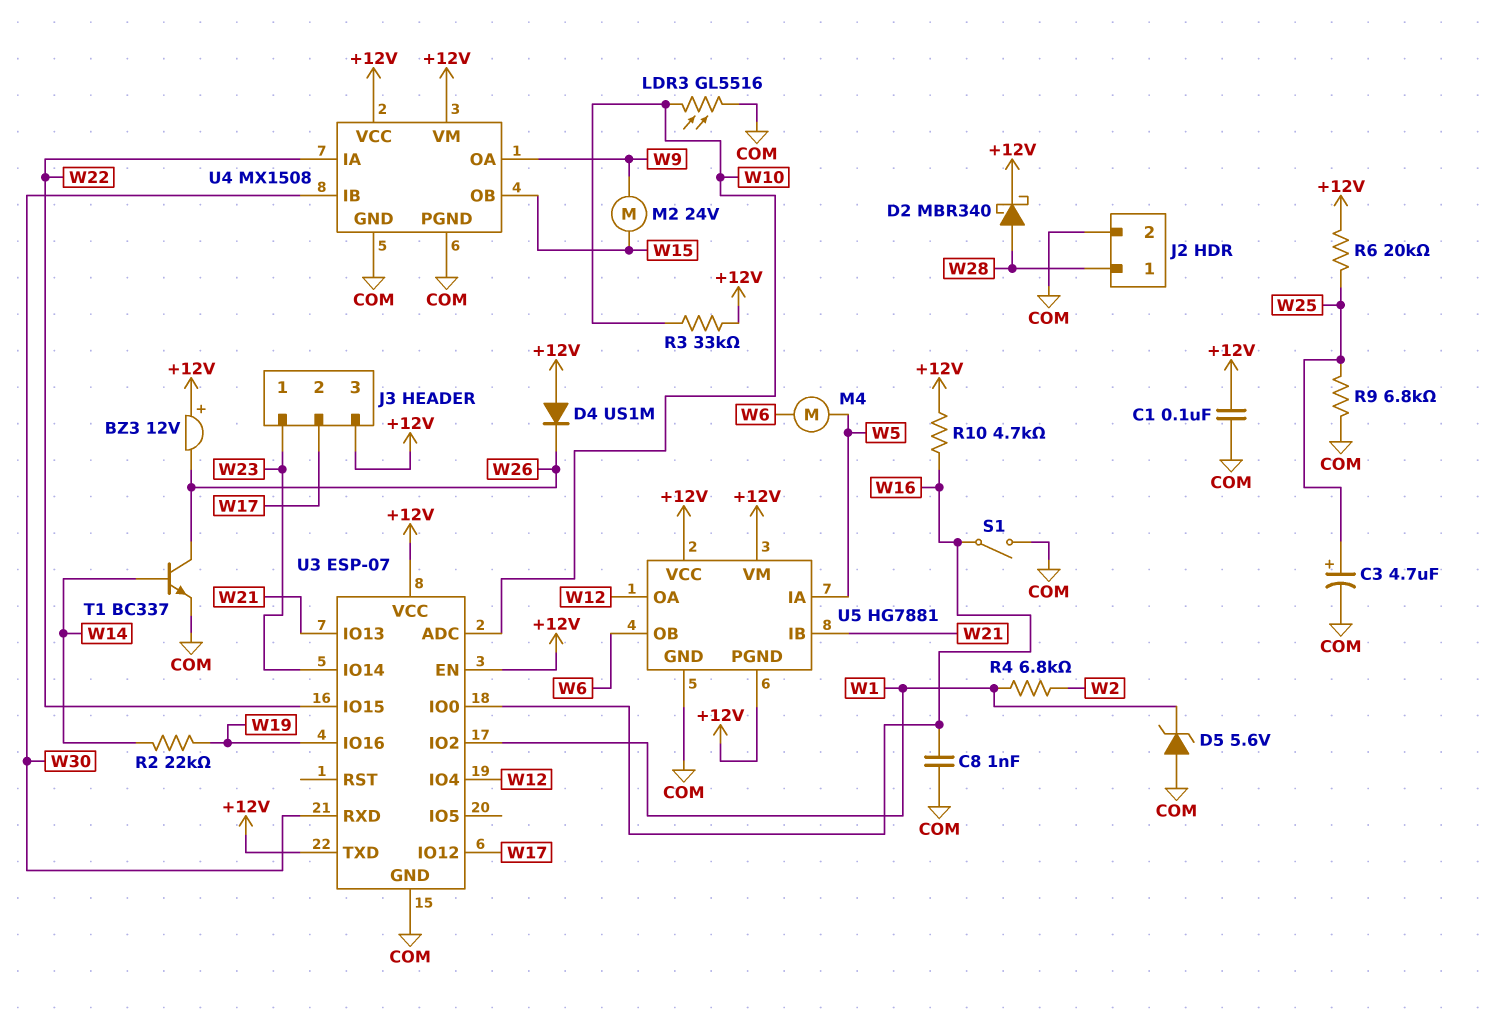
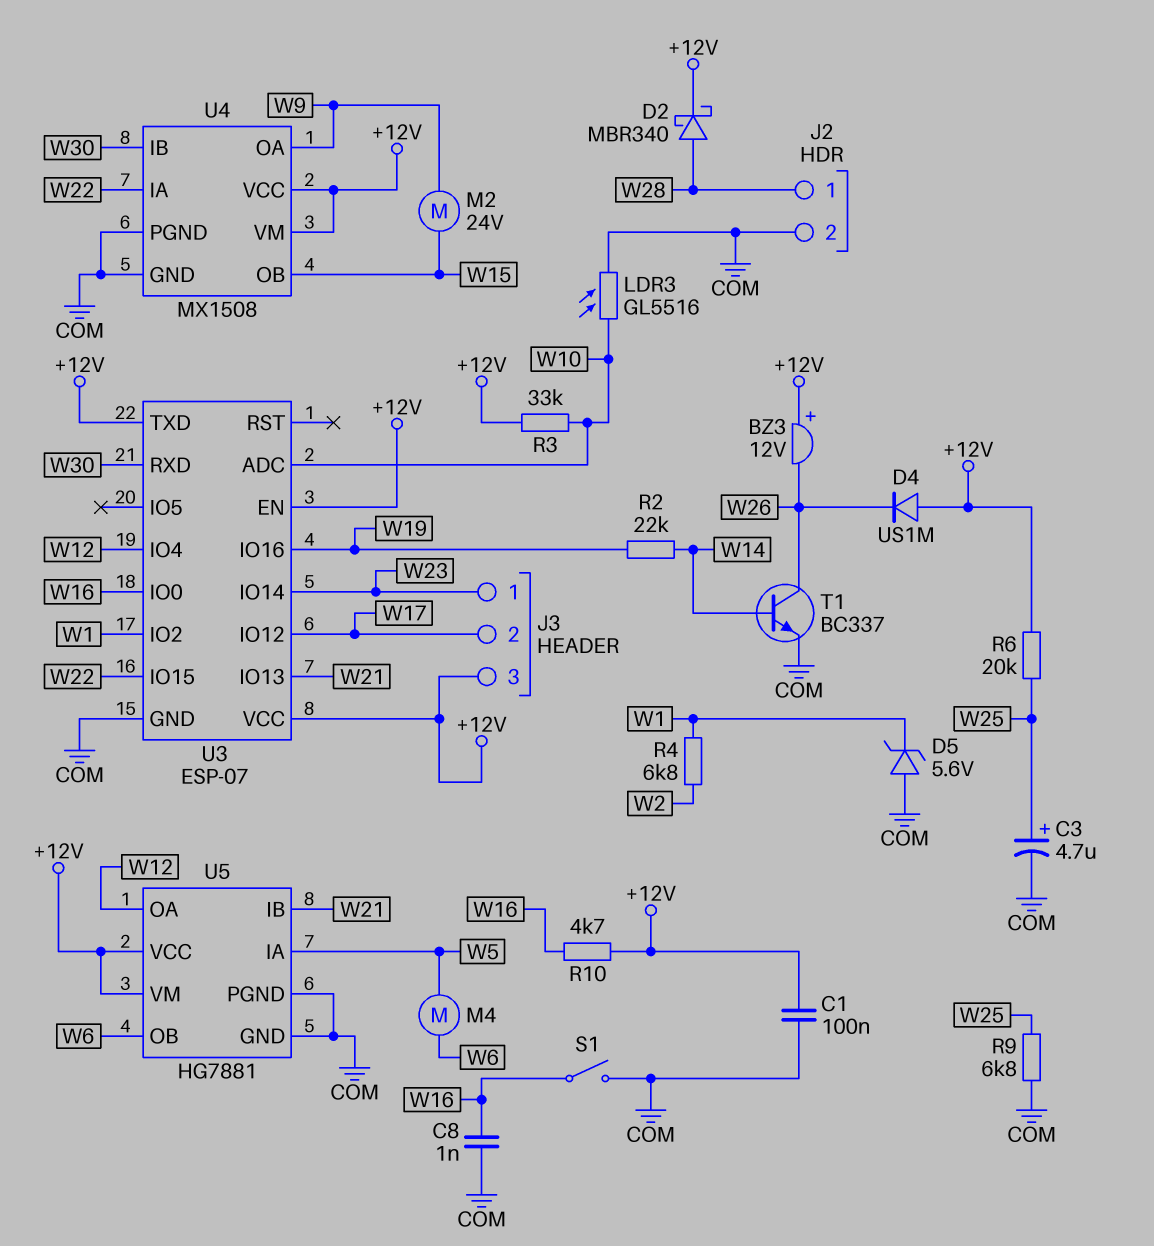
U5 pin PGND: +12V -> COM

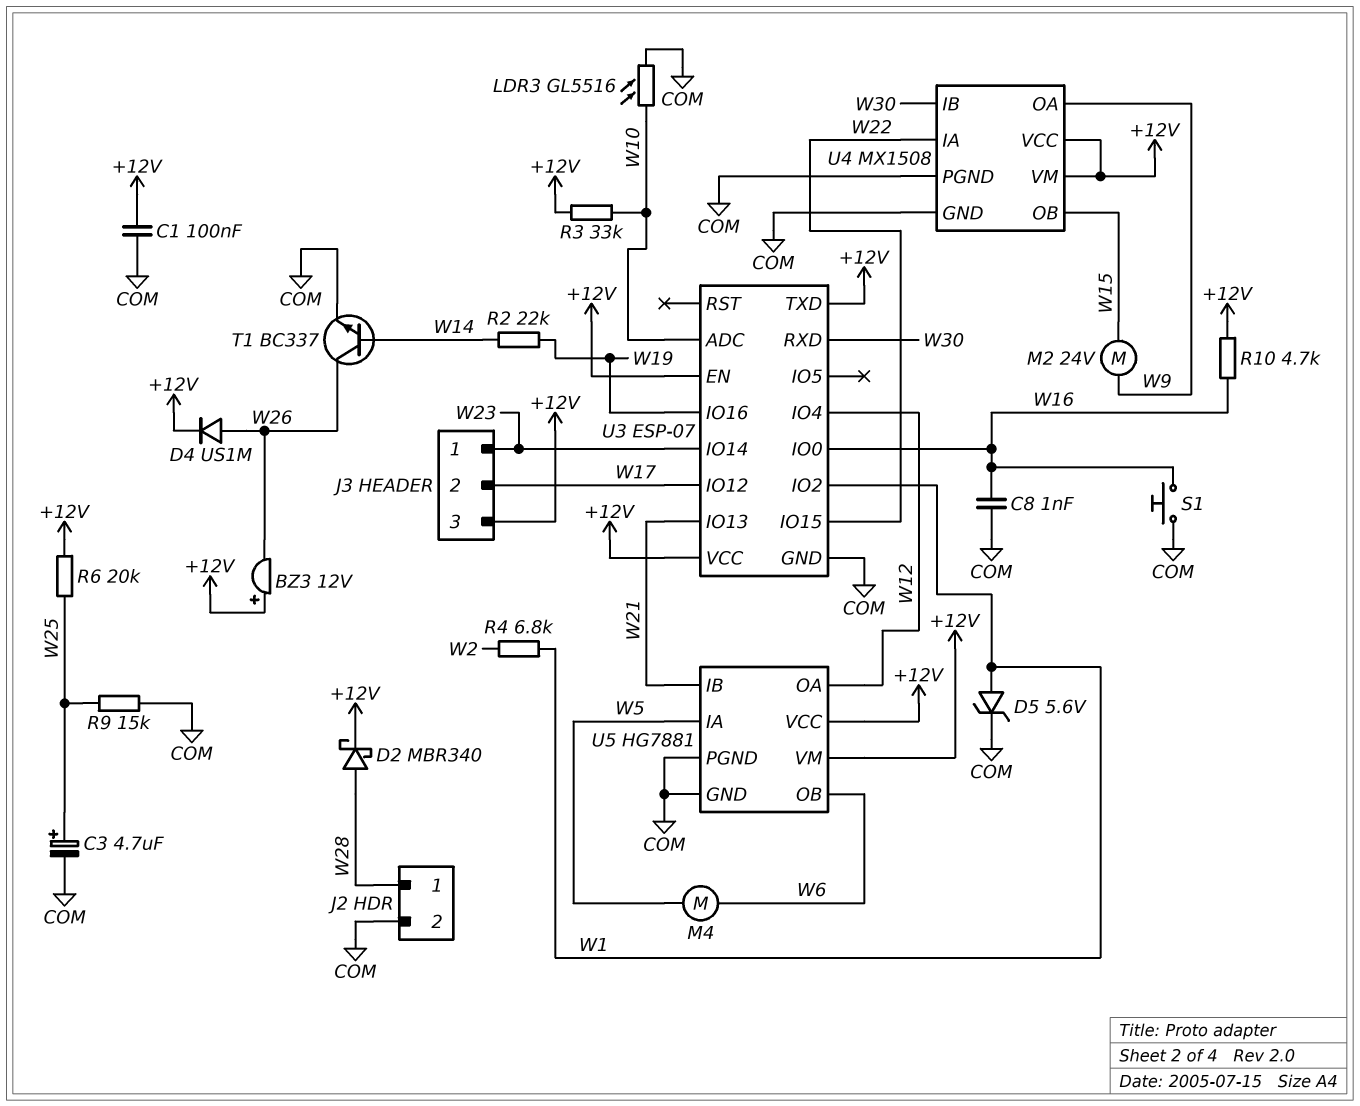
D4: diode US1M (A +12V, K W26) -> diode US1M (A W26, K +12V)
D5: zener 5.6V (A COM, K W1) -> zener 5.6V (A W1, K COM)
R9: 6.8k (COM, W25) -> 15k (COM, W25)
S1: switch (COM, W16) -> button (COM, W16)

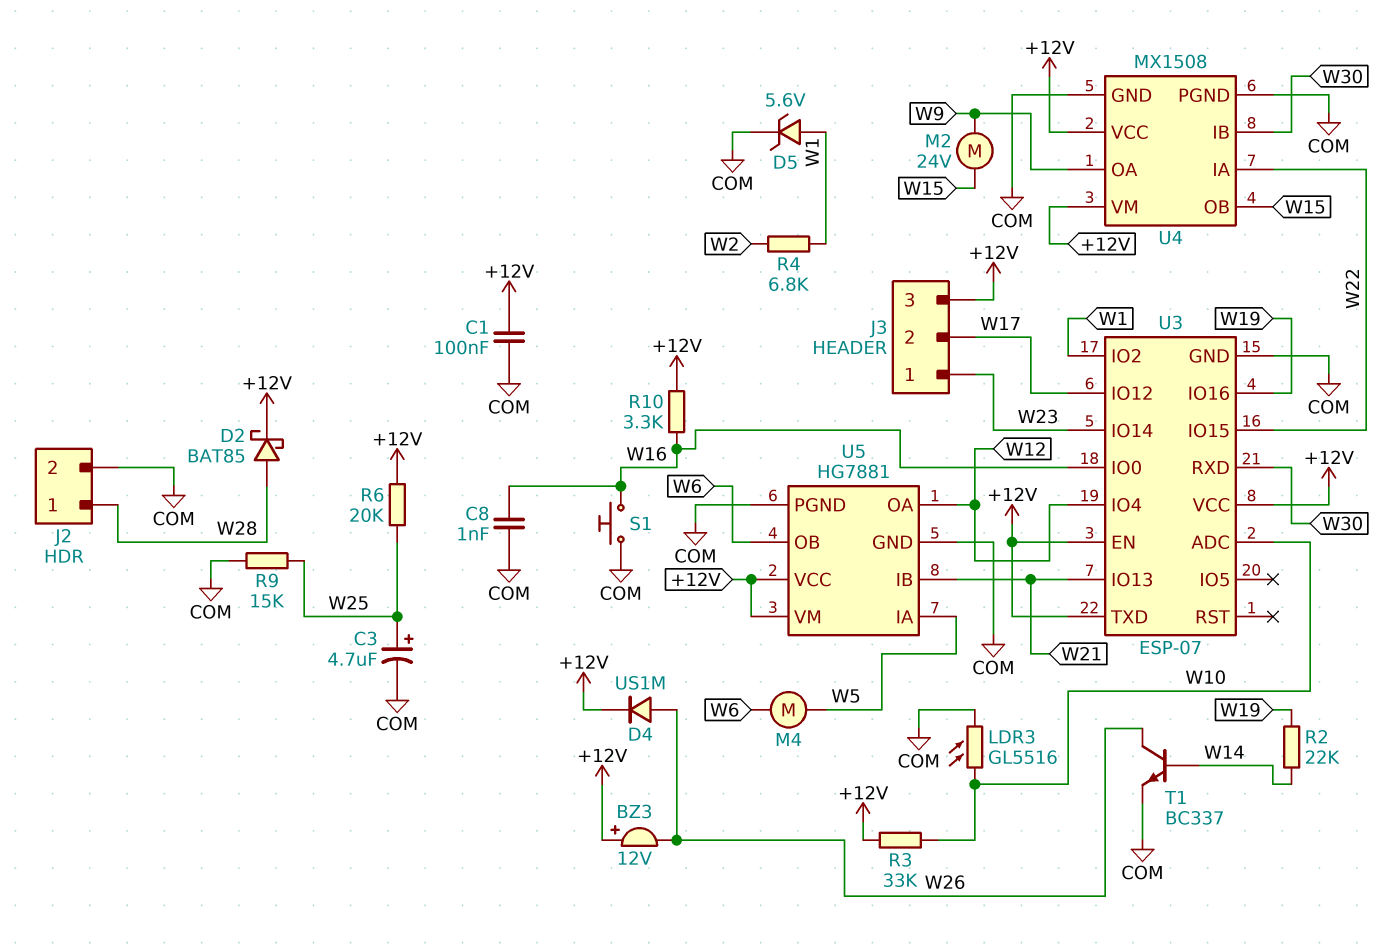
D2: schottky MBR340 (A W28, K +12V) -> schottky BAT85 (A W28, K +12V)
R10: 4.7k (+12V, W16) -> 3.3k (+12V, W16)

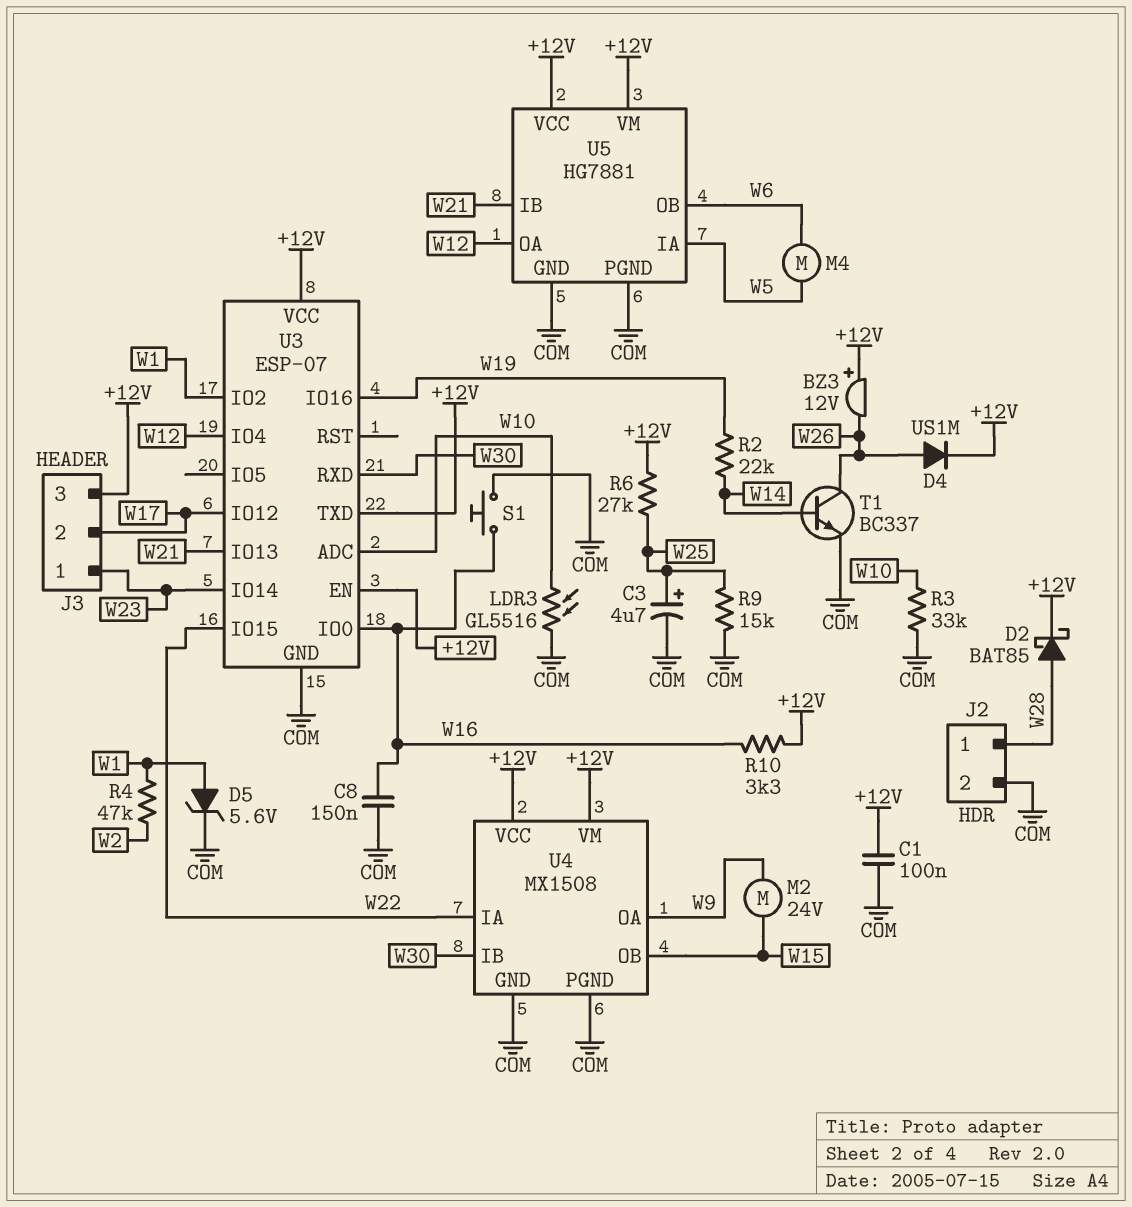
C8: 1nF (COM, W16) -> 150nF (COM, W16)
R3: 33k (+12V, W10) -> 33k (COM, W10)
R4: 6.8k (W1, W2) -> 47k (W1, W2)
R6: 20k (+12V, W25) -> 27k (+12V, W25)

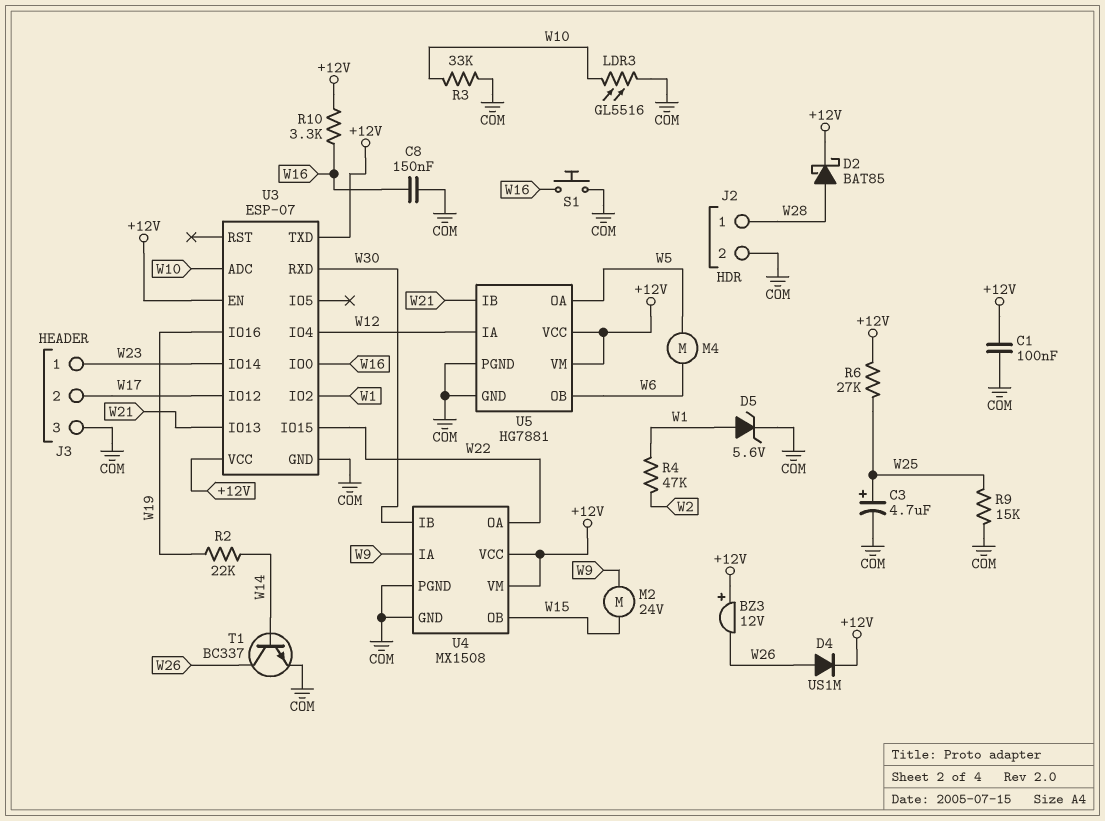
J3 pin 3: +12V -> COM
U4 pin IA: W22 -> W9
U4 pin OA: W9 -> W22
U5 pin IA: W5 -> W12
U5 pin OA: W12 -> W5

